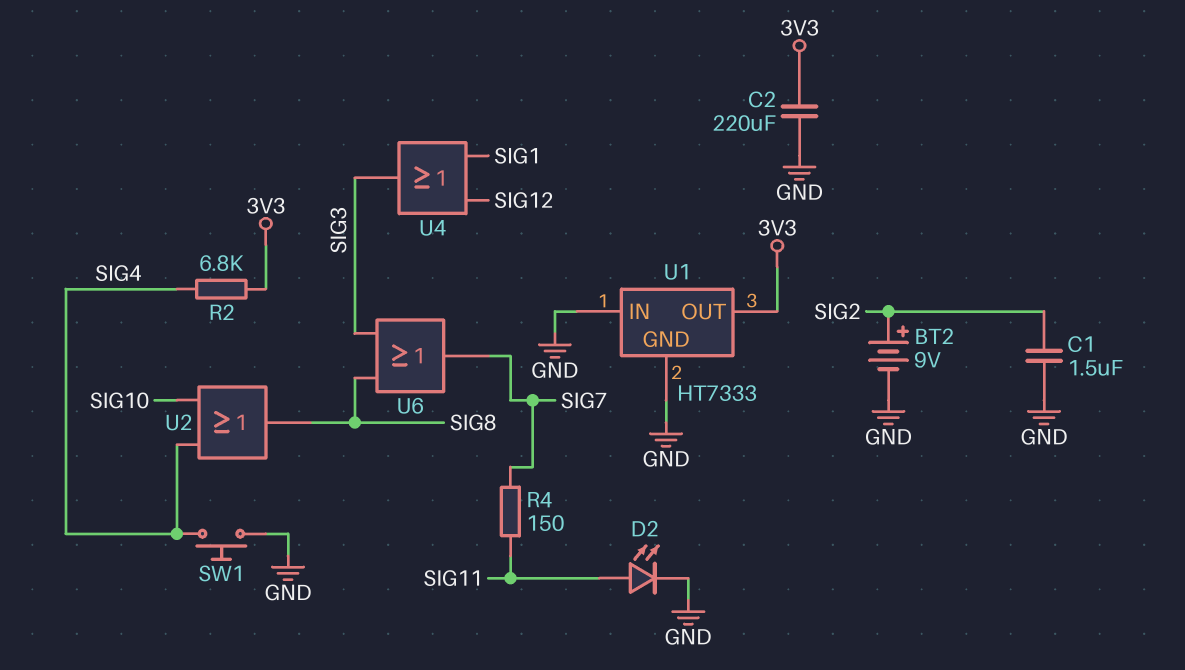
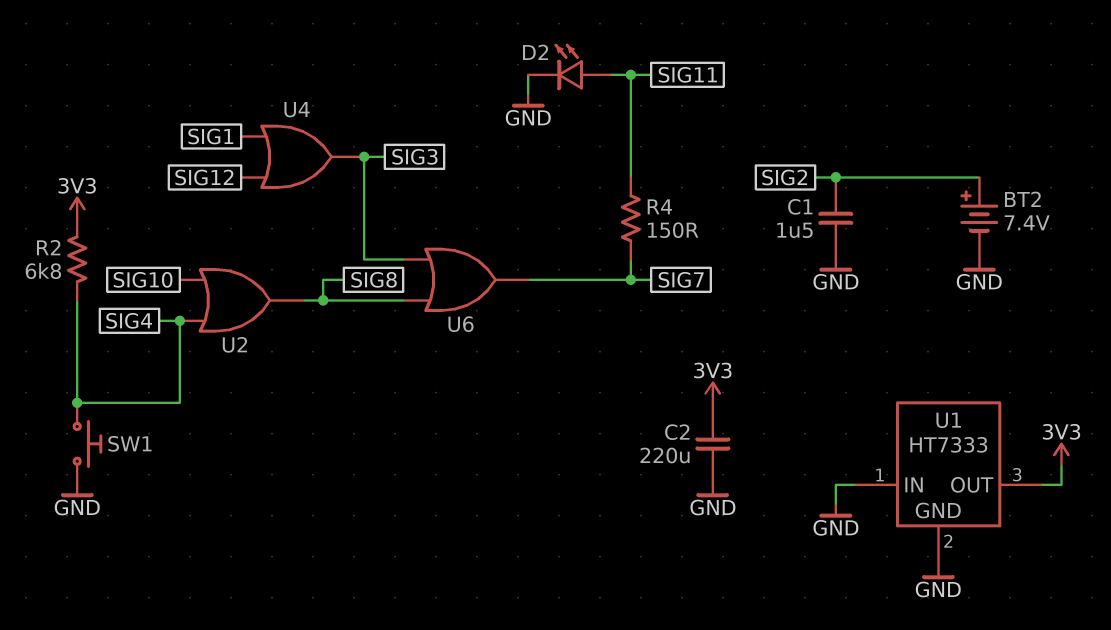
BT2: 9V (plus SIG2, minus GND) -> 7.4V (plus SIG2, minus GND)

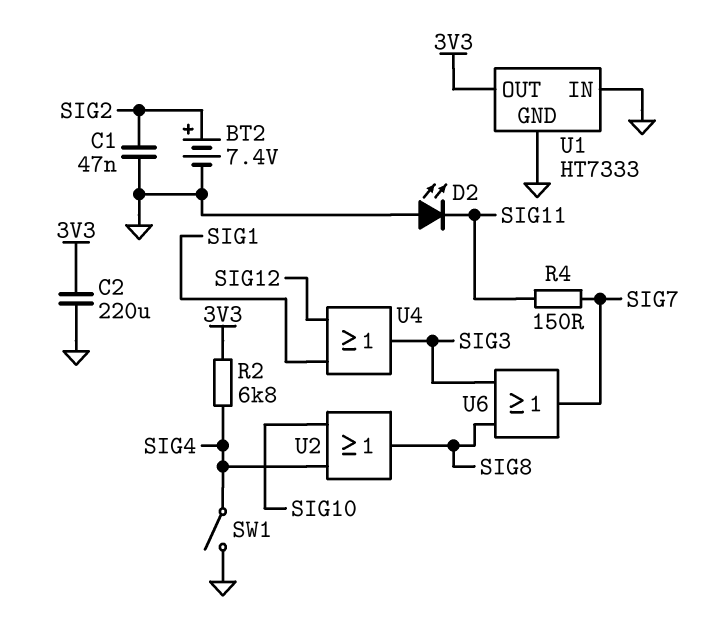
C1: 1.5uF (GND, SIG2) -> 47nF (GND, SIG2)
D2: LED (A SIG11, K GND) -> LED (A GND, K SIG11)
SW1: button (GND, SIG4) -> switch (GND, SIG4)

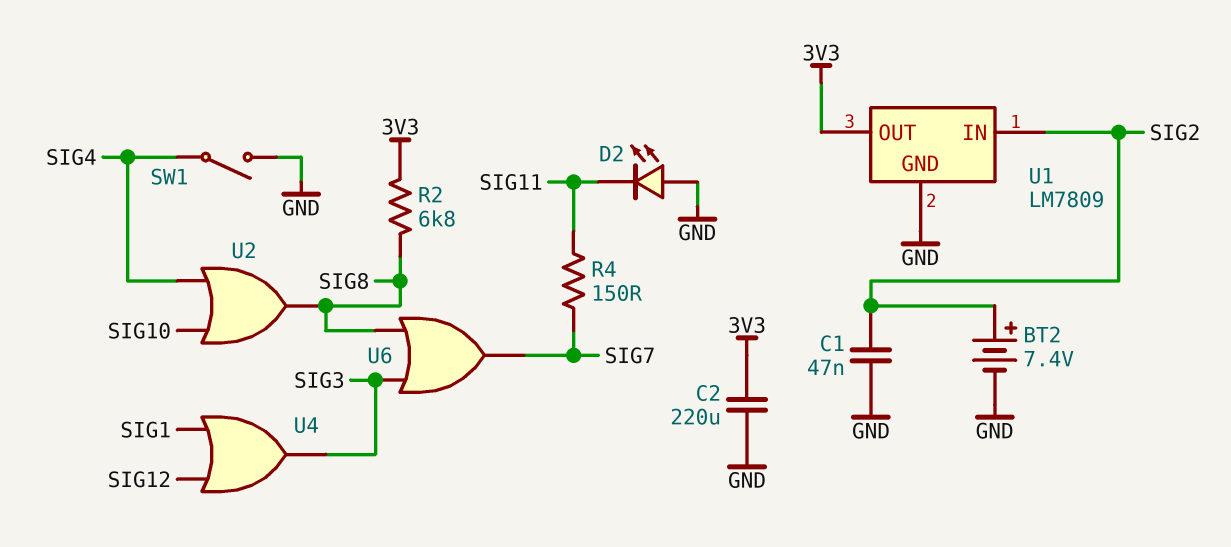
R2: 6.8k (3V3, SIG4) -> 6.8k (3V3, SIG8)
U1: HT7333 -> LM7809
U1 pin IN: GND -> SIG2

